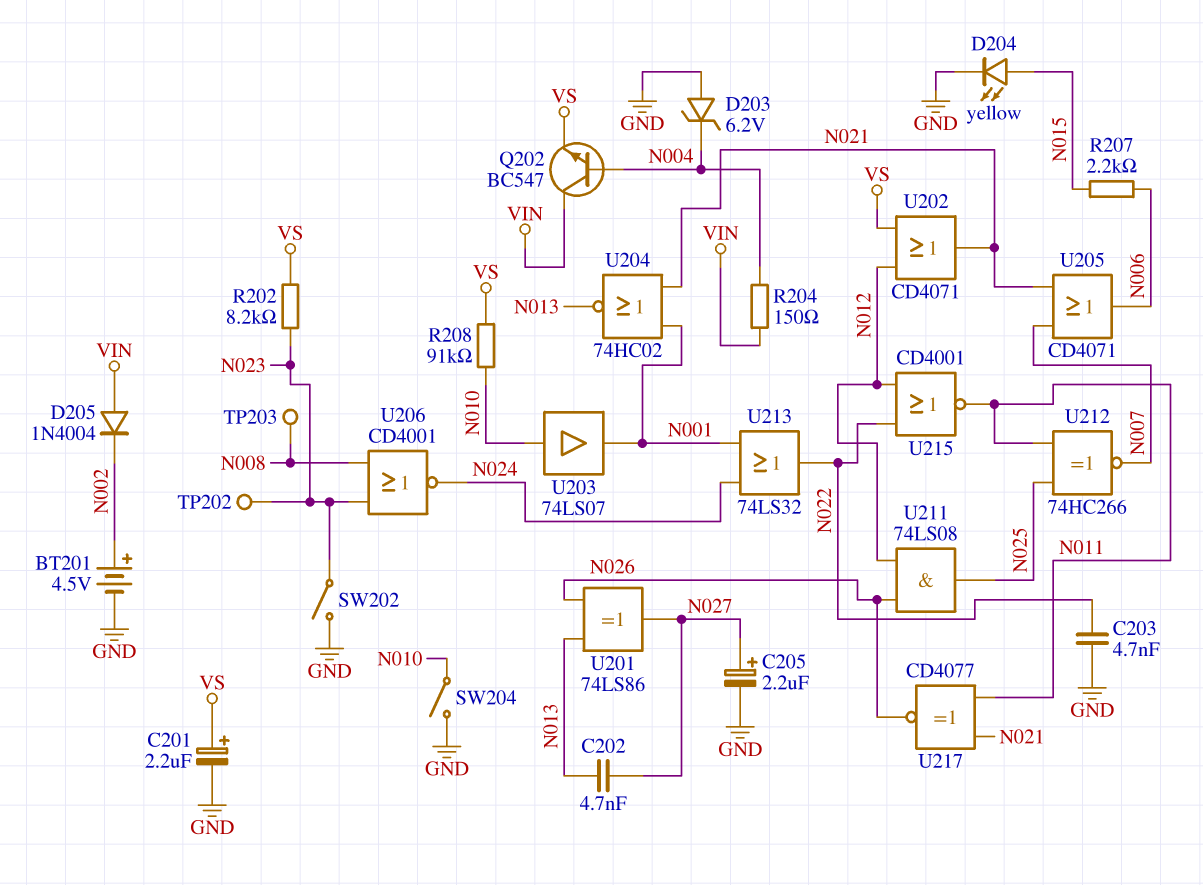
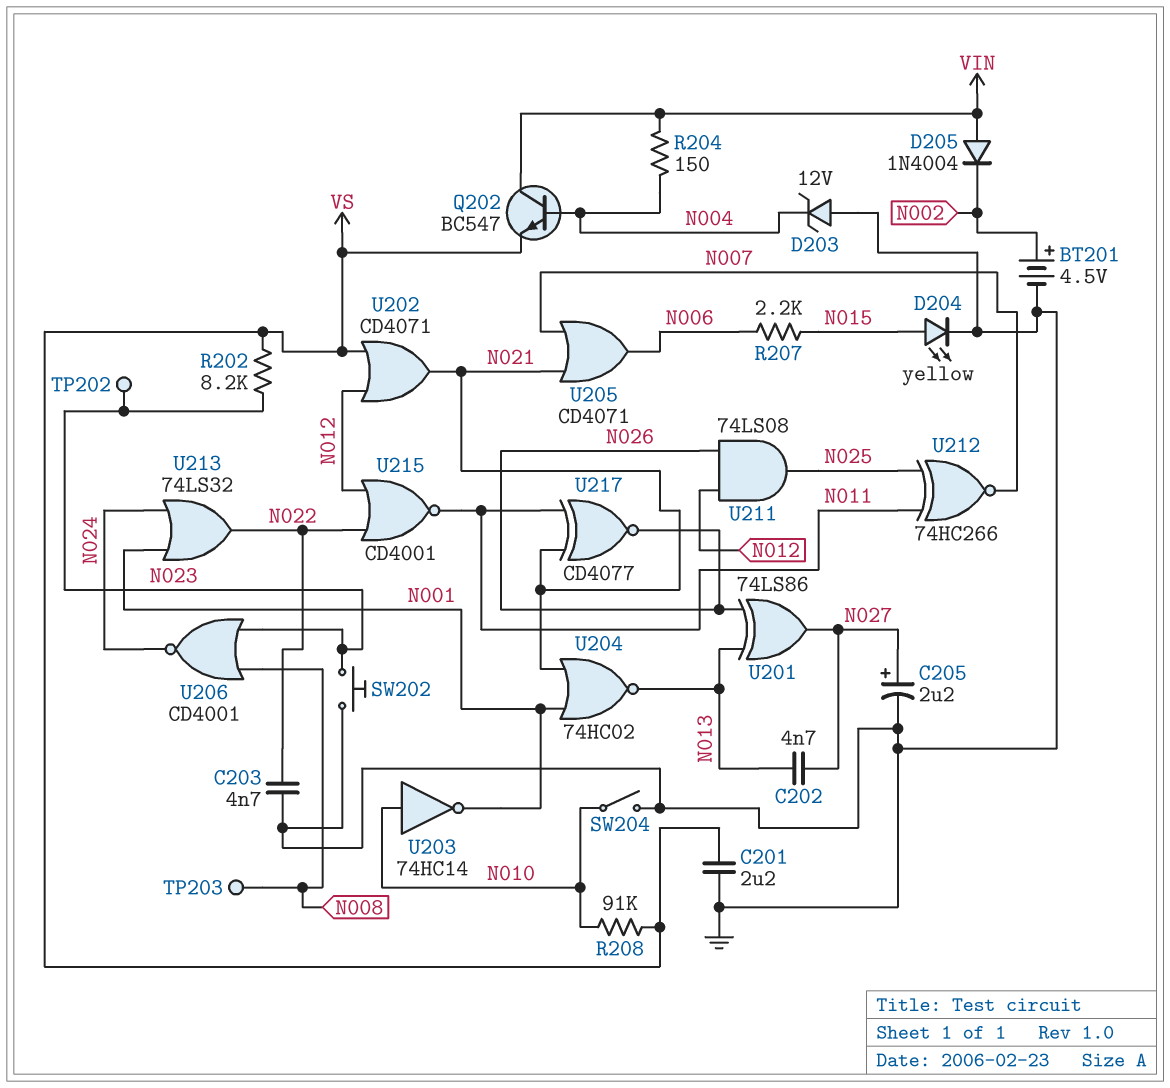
C201: 2.2uF (plus VS, minus GND) -> 2.2uF (GND, VS)
D203: zener 6.2V (A GND, K N004) -> zener 12V (A GND, K N004)
SW202: switch (GND, N023) -> button (GND, N023)
U203: buffer 74LS07 (in N010, out N001) -> NOT 74HC14 (in N010, out N001)

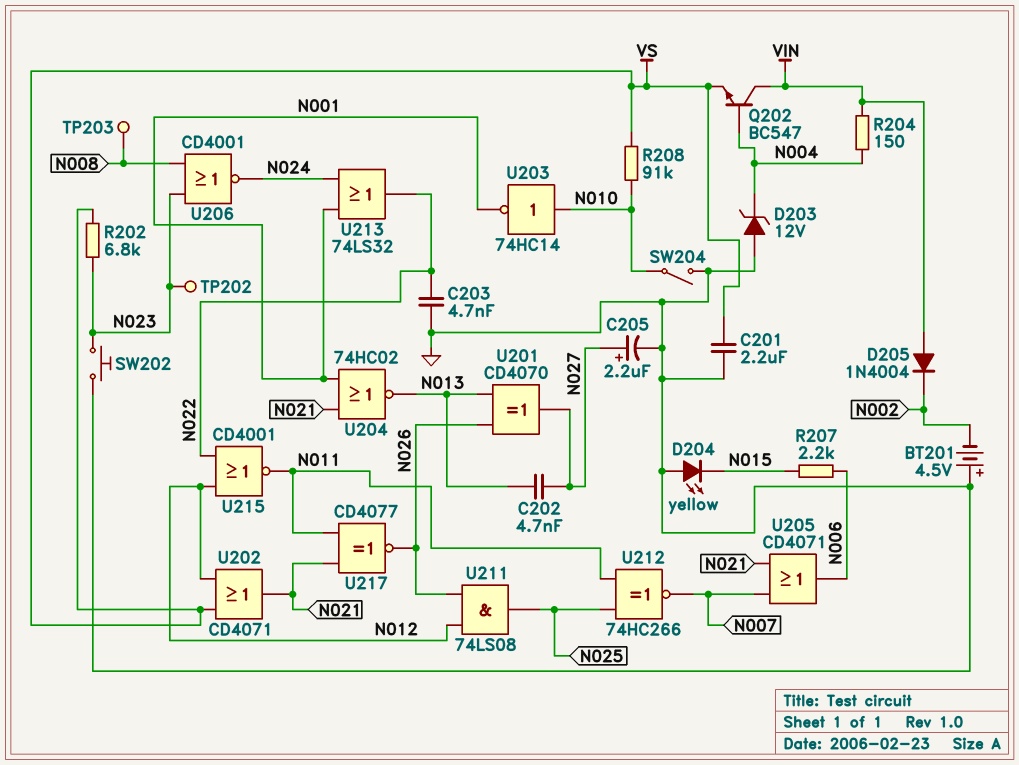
BT201: 4.5V (plus N002, minus GND) -> 4.5V (plus GND, minus N002)
D204: LED yellow (A N015, K GND) -> LED yellow (A GND, K N015)
R202: 8.2k (N023, VS) -> 6.8k (N023, VS)
U201: XOR 74LS86 (in N013, in N026, out N027) -> XOR CD4070 (in N013, in N026, out N027)

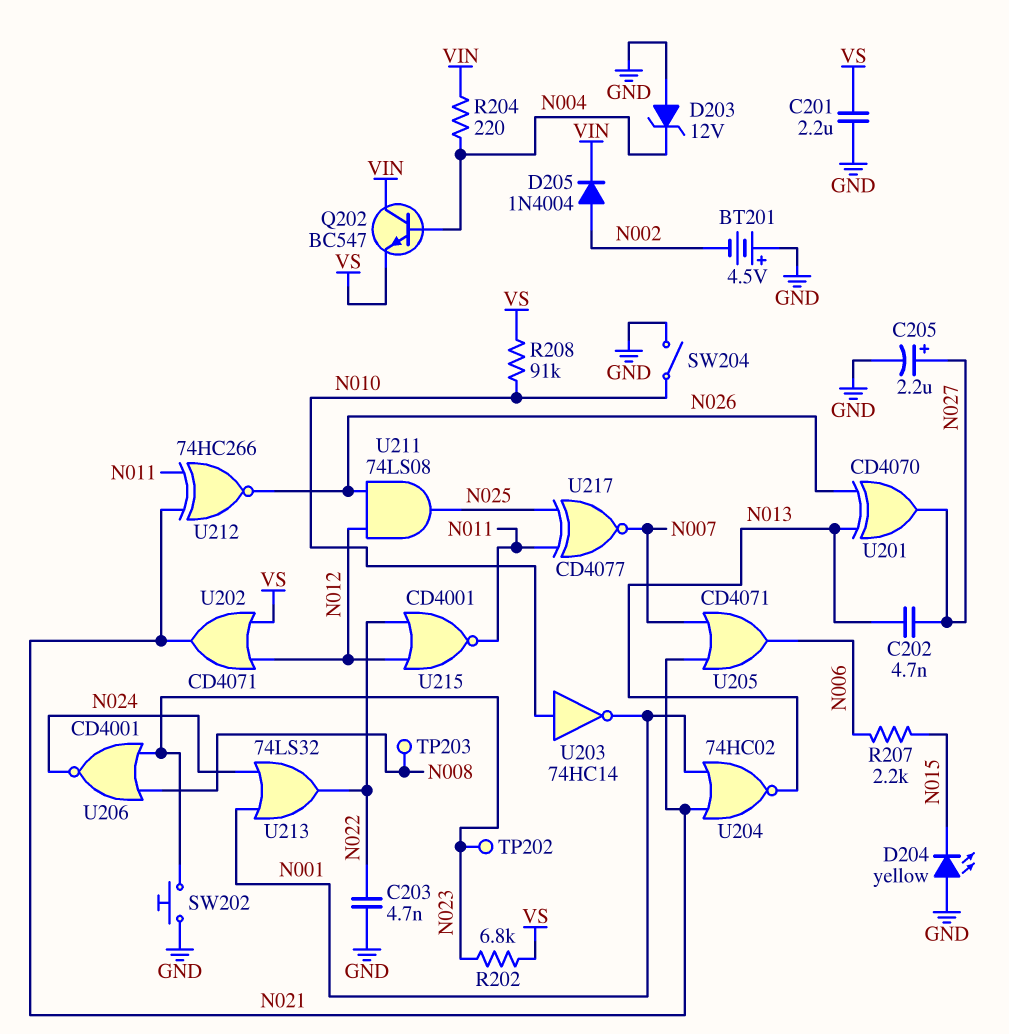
D205: diode 1N4004 (A VIN, K N002) -> diode 1N4004 (A N002, K VIN)
R204: 150 (N004, VIN) -> 220 (N004, VIN)
U212: XNOR 74HC266 (in N011, in N025, out N007) -> XNOR 74HC266 (in N011, in N021, out N026)
U217: XNOR CD4077 (in N011, in N021, out N026) -> XNOR CD4077 (in N011, in N025, out N007)

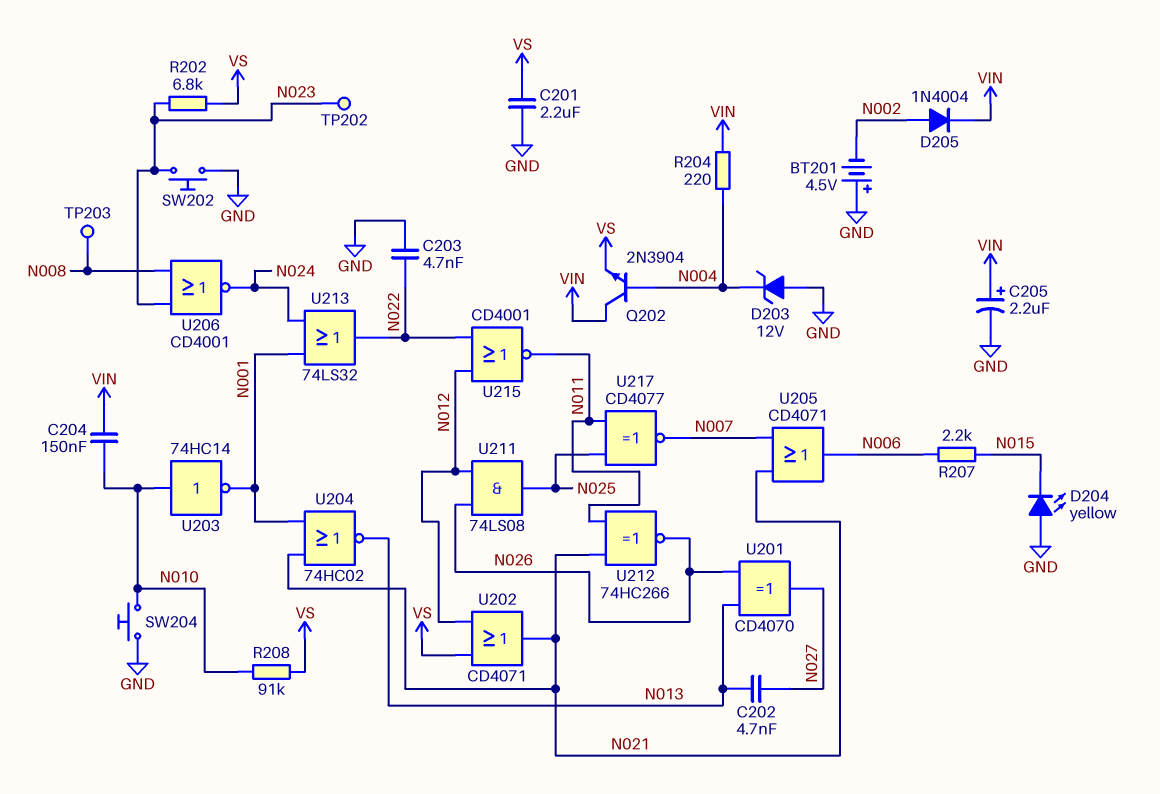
C204: none -> 150nF (N010, VIN)
C205: 2.2uF (plus N027, minus GND) -> 2.2uF (plus VIN, minus GND)
Q202: NPN BC547 (B N004, C VIN, E VS) -> NPN 2N3904 (B N004, C VIN, E VS)
SW204: switch (GND, N010) -> button (GND, N010)

